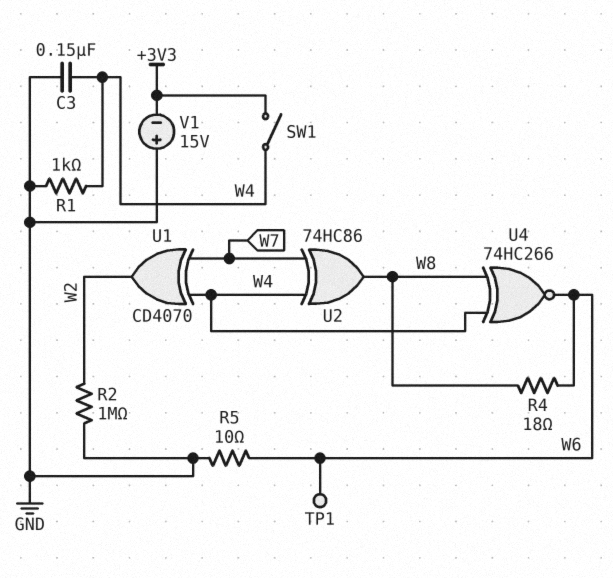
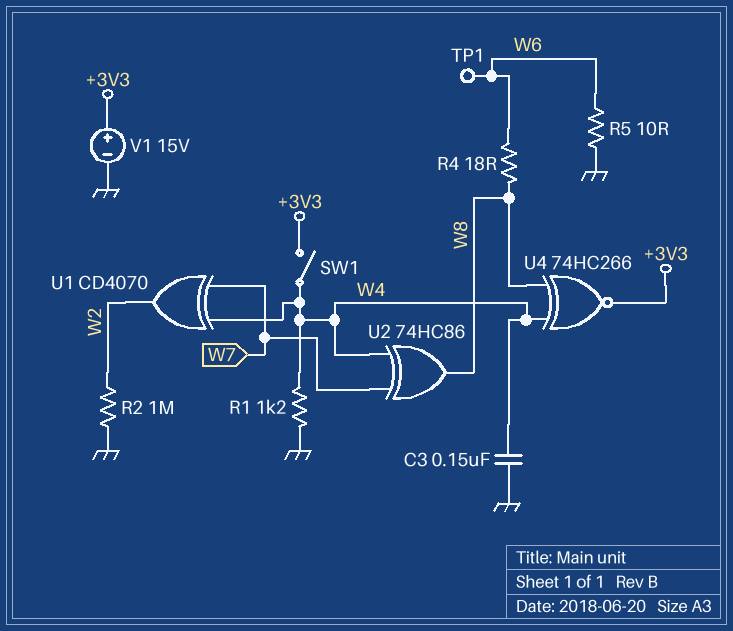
R1: 1k (GND, W4) -> 1.2k (GND, W4)
U4: XNOR 74HC266 (in W4, in W8, out W6) -> XNOR 74HC266 (in W4, in W8, out +3V3)
V1: 15V (plus GND, minus +3V3) -> 15V (plus +3V3, minus GND)

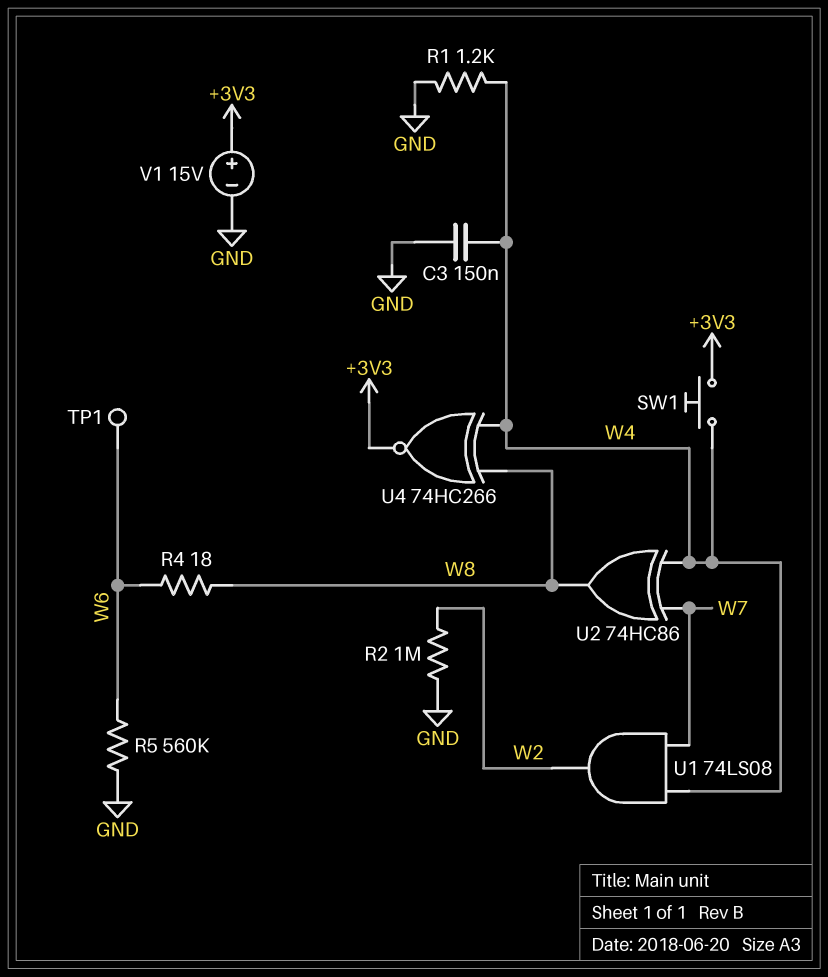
R5: 10 (GND, W6) -> 560k (GND, W6)
SW1: switch (+3V3, W4) -> button (+3V3, W4)
U1: XOR CD4070 (in W4, in W7, out W2) -> AND 74LS08 (in W4, in W7, out W2)

